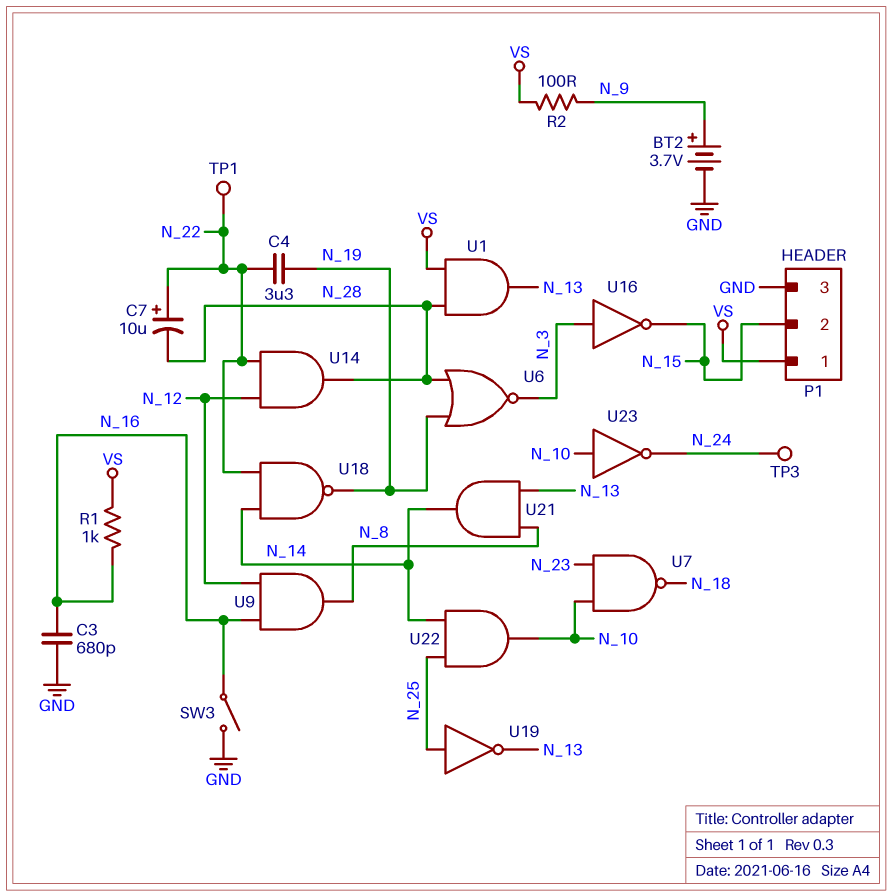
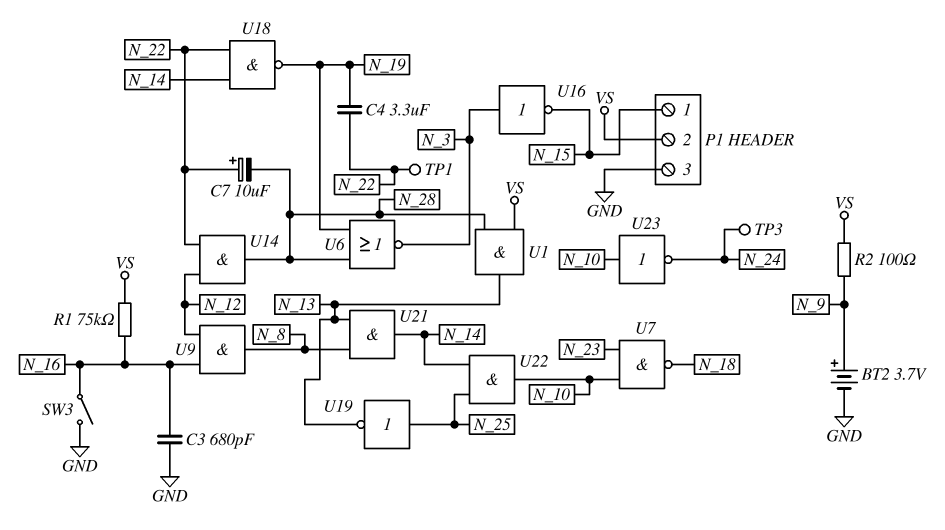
P1 pin 1: VS -> N_15
P1 pin 2: N_15 -> VS
R1: 1k (N_16, VS) -> 75k (N_16, VS)

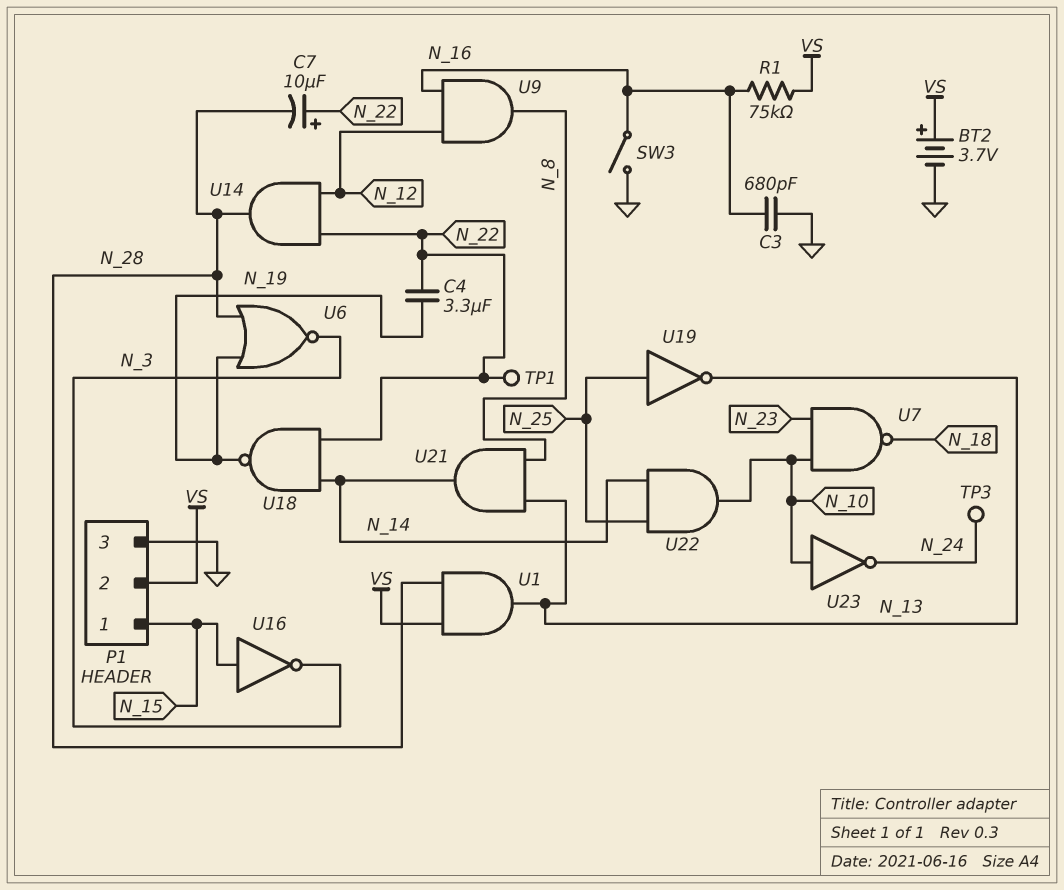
BT2: 3.7V (plus N_9, minus GND) -> 3.7V (plus VS, minus GND)
R2: 100 (N_9, VS) -> none
U16: NOT (in N_3, out N_15) -> NOT (in N_15, out N_3)

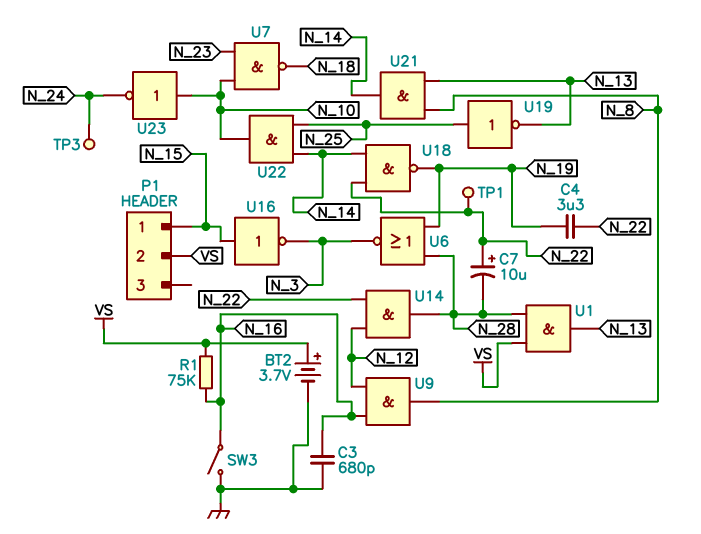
P1 pin 3: GND -> none

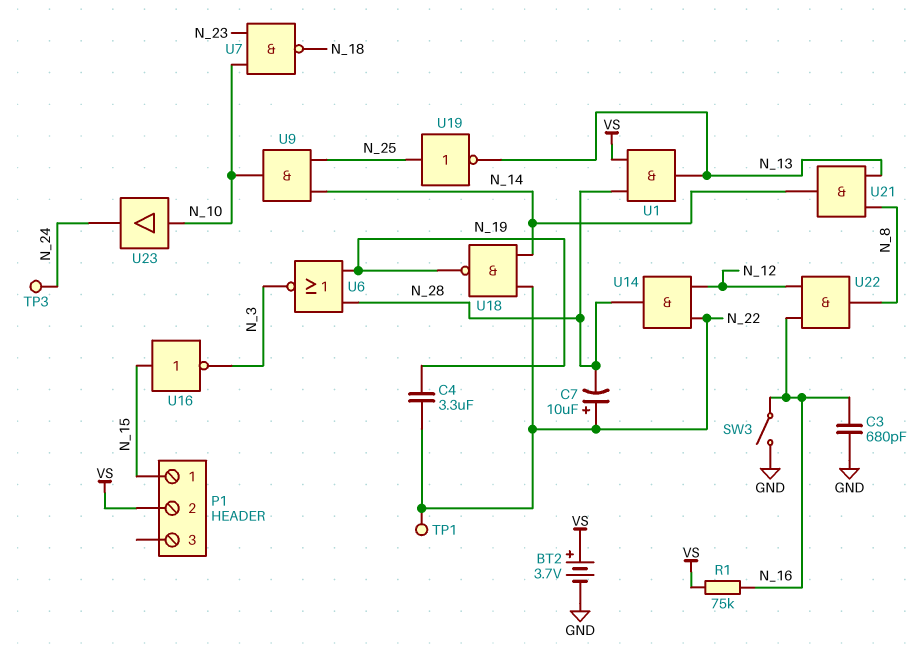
U9: AND (in N_12, in N_16, out N_8) -> AND (in N_14, in N_25, out N_10)
U22: AND (in N_14, in N_25, out N_10) -> AND (in N_12, in N_16, out N_8)
U23: NOT (in N_10, out N_24) -> buffer (in N_10, out N_24)

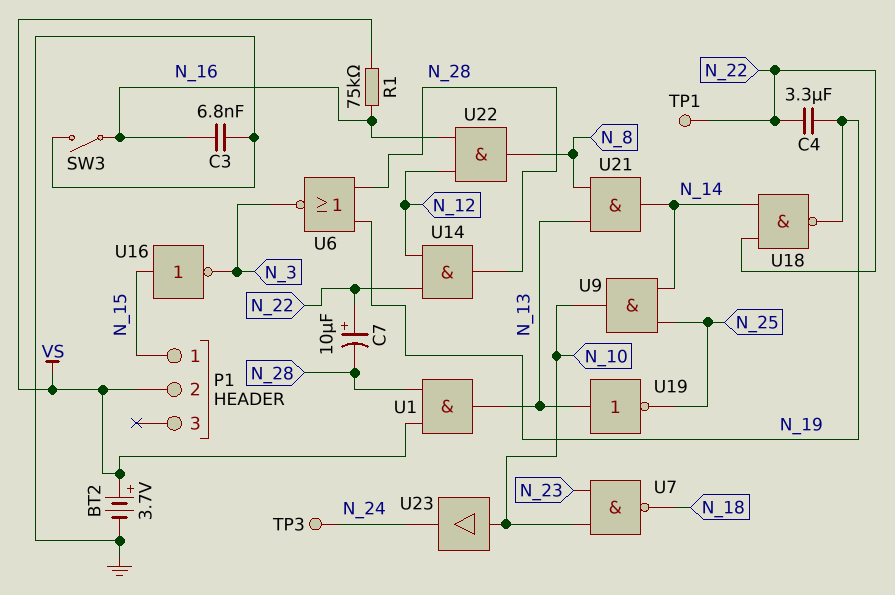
C3: 680pF (GND, N_16) -> 6.8nF (GND, N_16)
U19: NOT (in N_25, out N_13) -> NOT (in N_13, out N_25)

